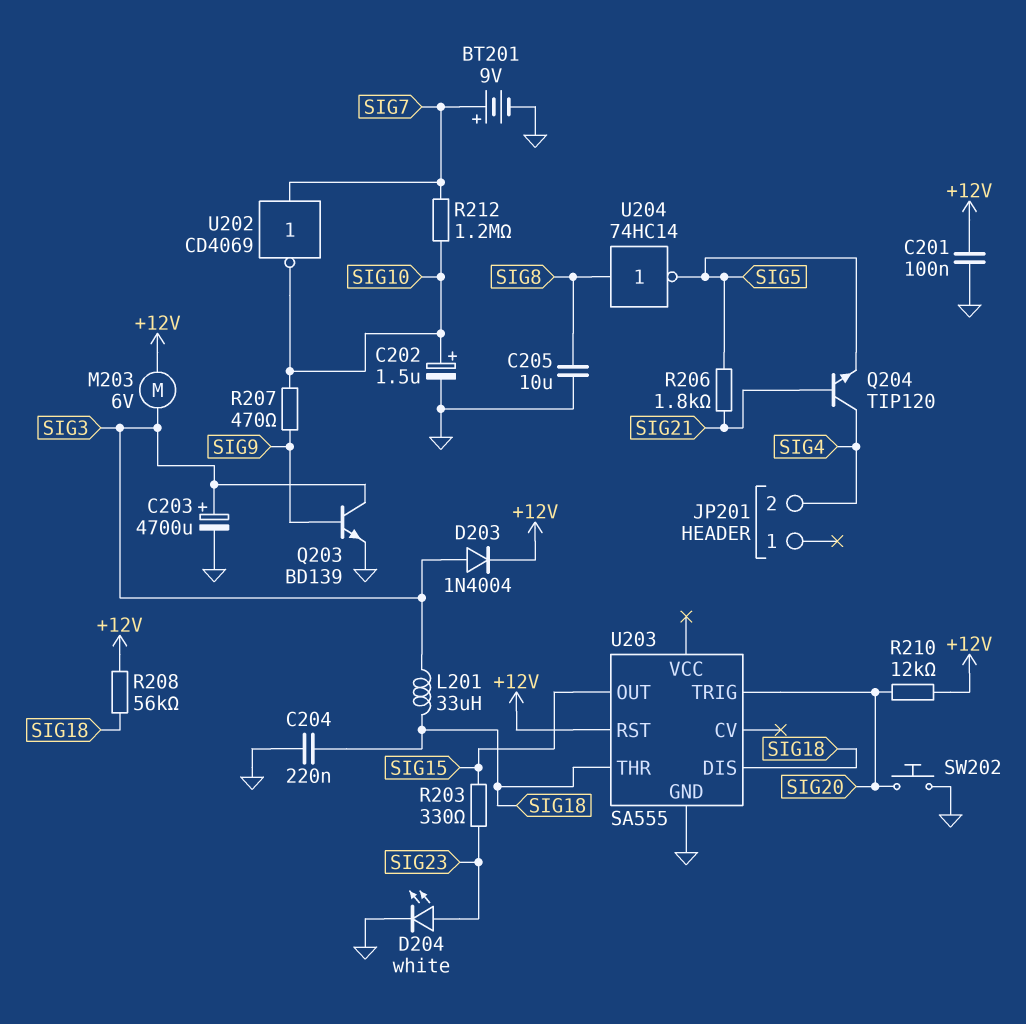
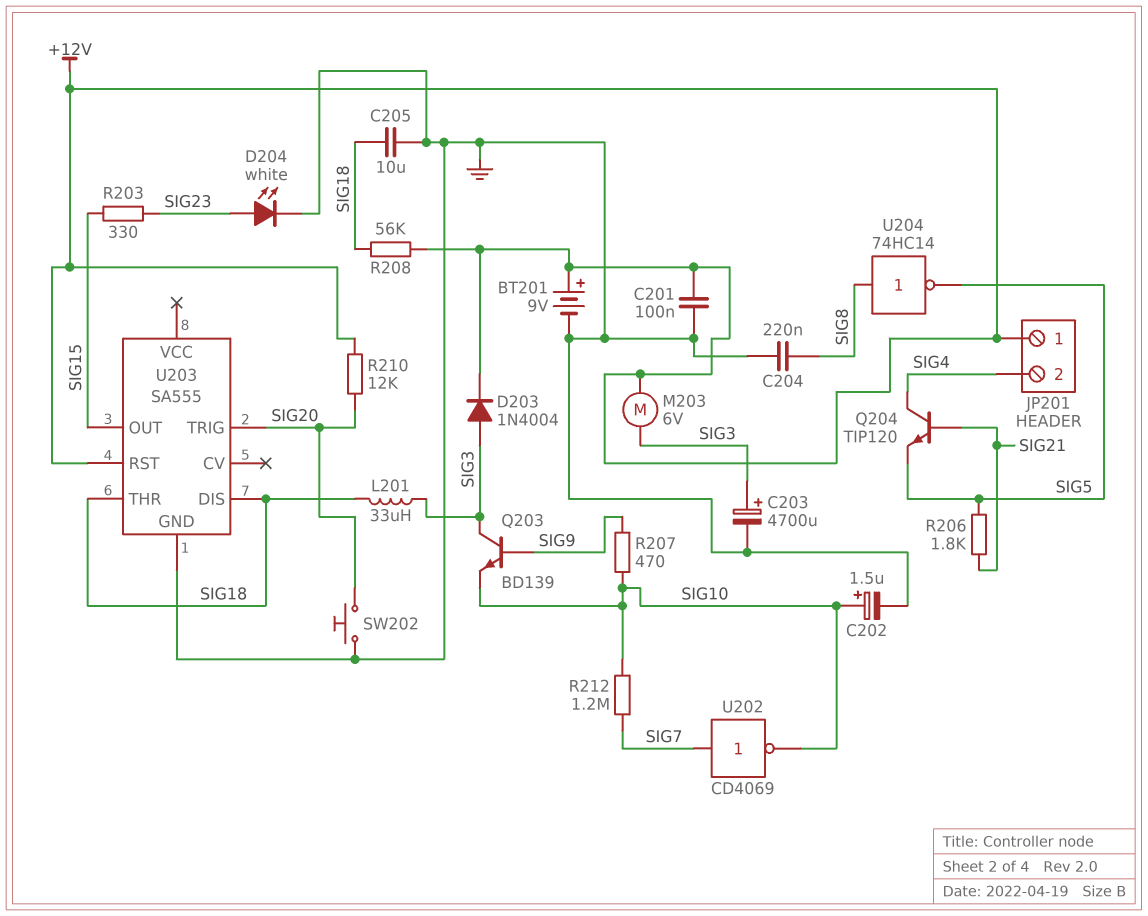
BT201: 9V (plus SIG7, minus GND) -> 9V (plus +12V, minus GND)
C204: 220nF (GND, SIG18) -> 220nF (GND, SIG8)
C205: 10uF (GND, SIG8) -> 10uF (GND, SIG18)
JP201 pin 1: none -> +12V
Q203: NPN BD139 (B SIG9, C SIG3, E GND) -> NPN BD139 (B SIG9, C SIG3, E SIG10)

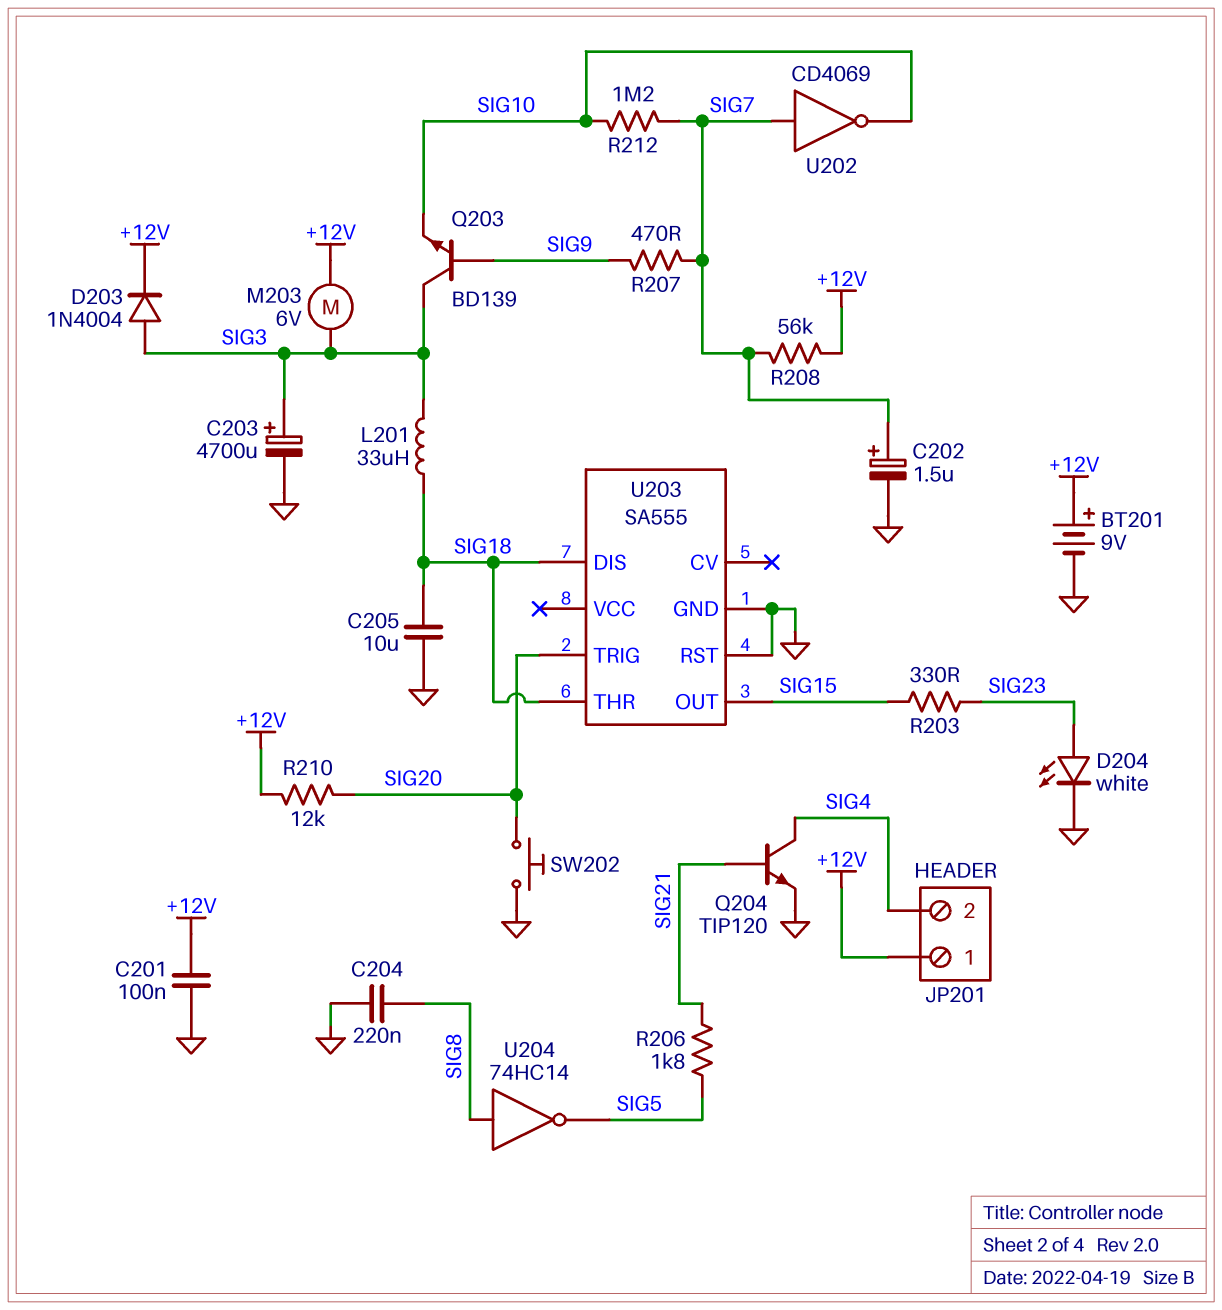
C202: 1.5uF (plus SIG10, minus GND) -> 1.5uF (plus SIG7, minus GND)
Q204: NPN TIP120 (B SIG21, C SIG4, E SIG5) -> NPN TIP120 (B SIG21, C SIG4, E GND)
R207: 470 (SIG9, SIG10) -> 470 (SIG7, SIG9)
R208: 56k (+12V, SIG18) -> 56k (+12V, SIG7)
U203 pin RST: +12V -> GND

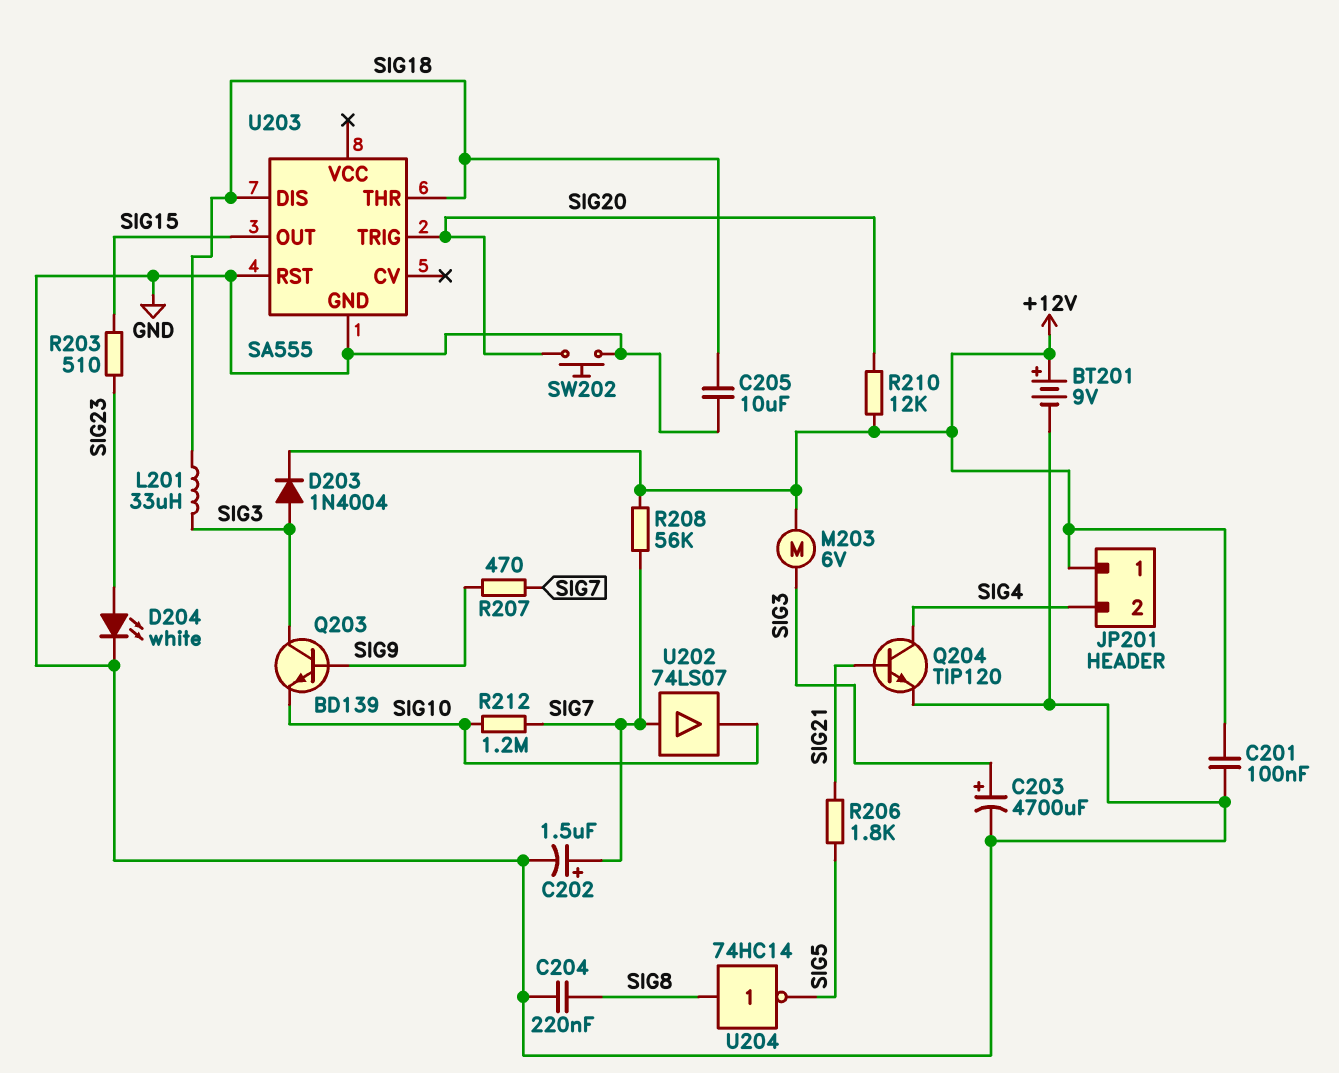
R203: 330 (SIG15, SIG23) -> 510 (SIG15, SIG23)
U202: NOT CD4069 (in SIG7, out SIG10) -> buffer 74LS07 (in SIG7, out SIG10)

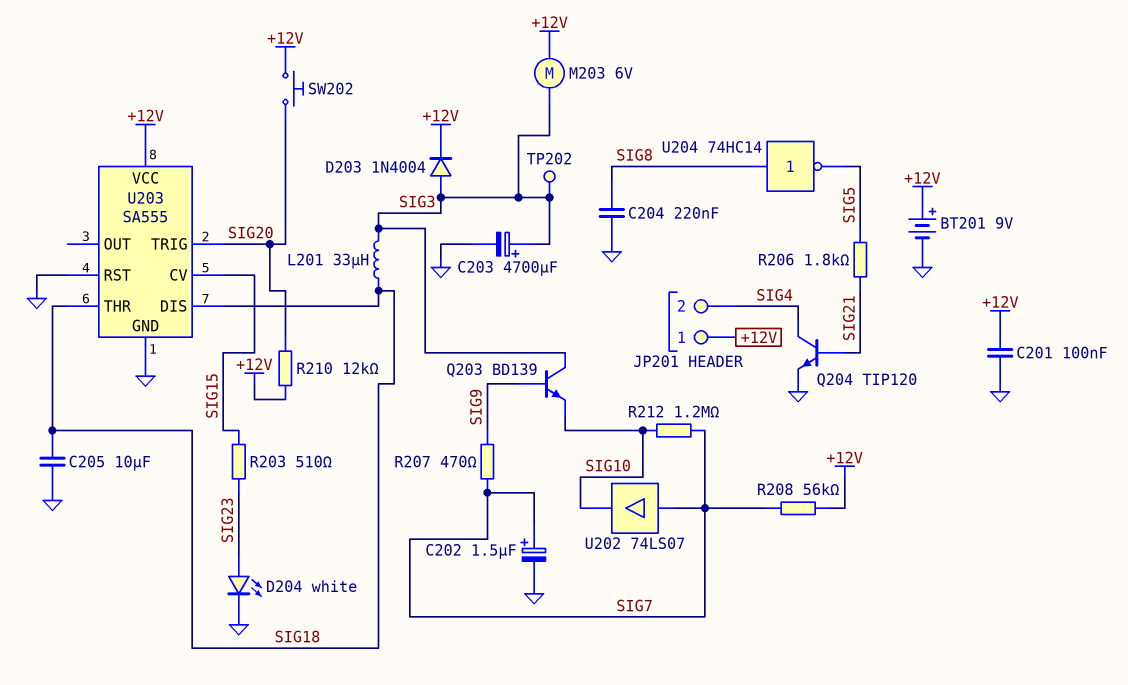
SW202: button (GND, SIG20) -> button (+12V, SIG20)
TP202: none -> test point (SIG3)
U203 pin CV: none -> SIG15
U203 pin OUT: SIG15 -> none
U203 pin VCC: none -> +12V

